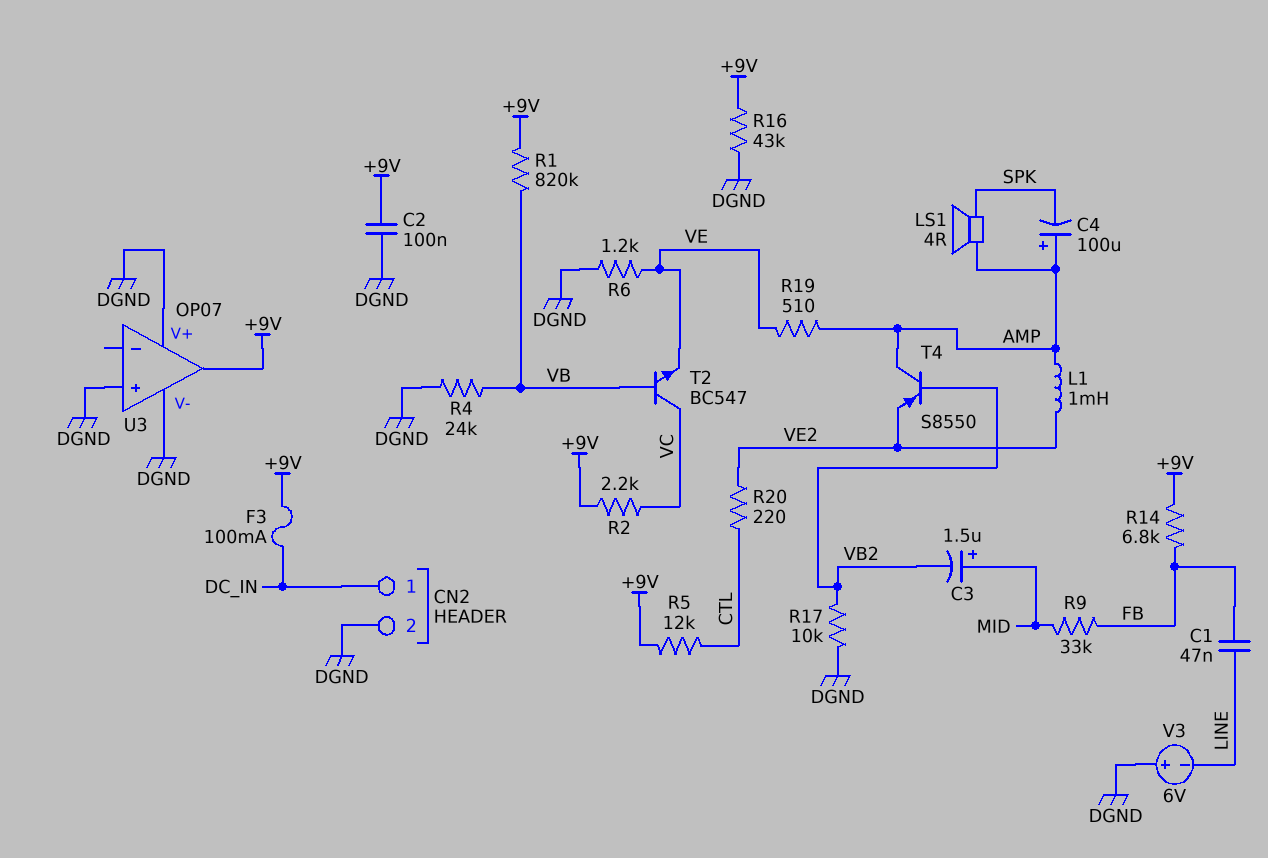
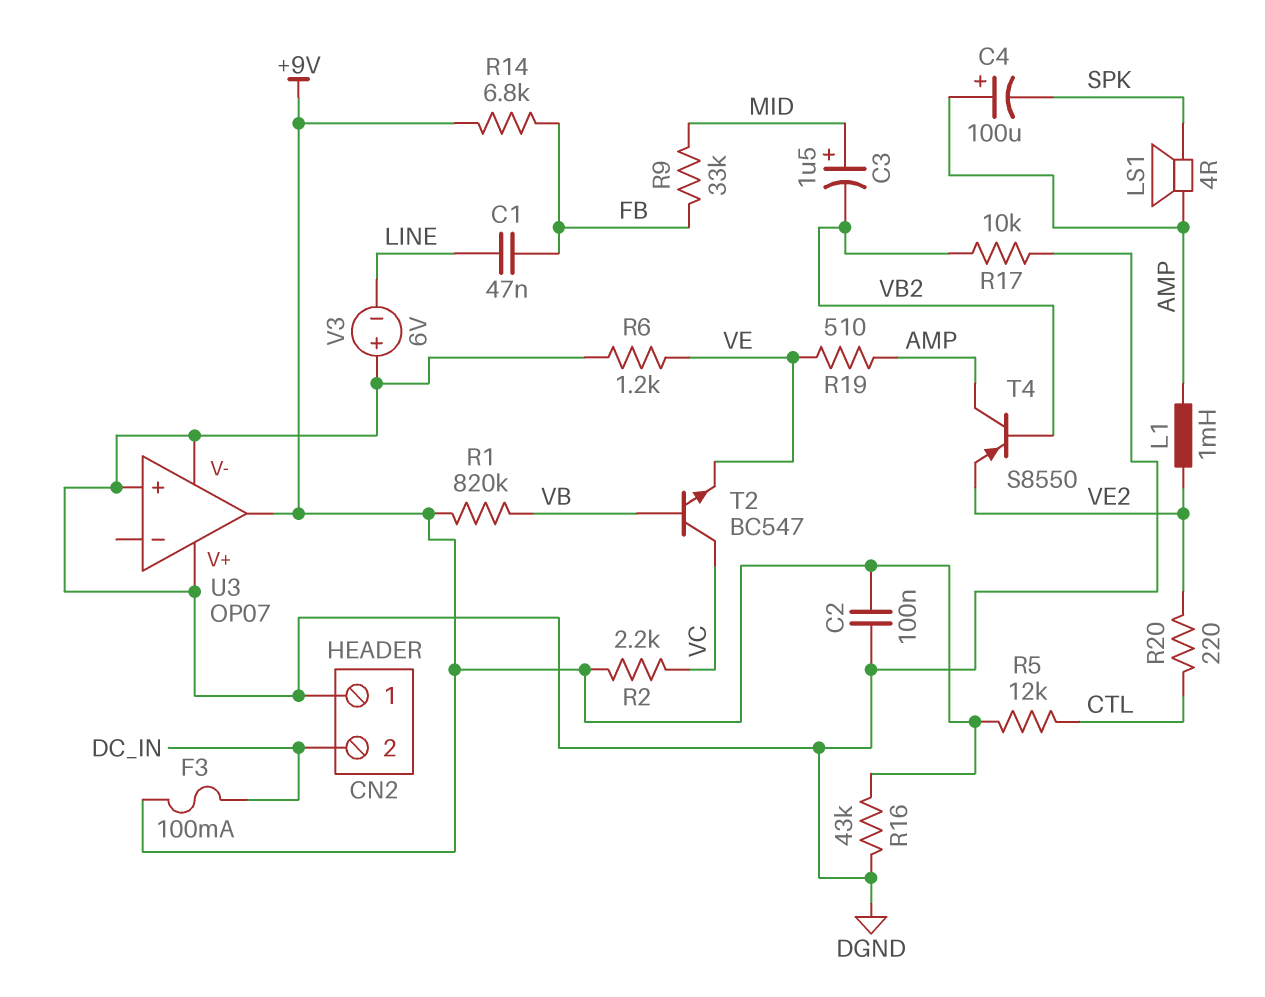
CN2 pin 1: DC_IN -> DGND
CN2 pin 2: DGND -> DC_IN
R4: 24k (DGND, VB) -> none

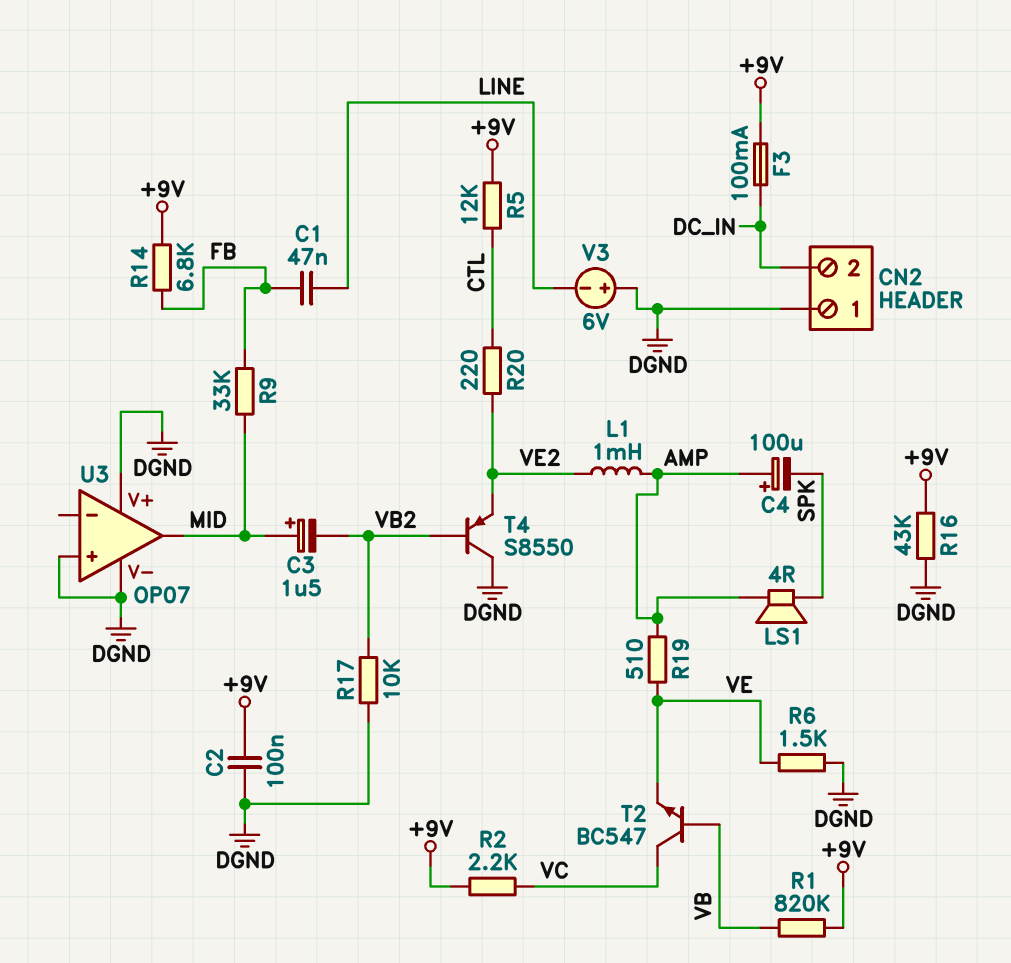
R6: 1.2k (DGND, VE) -> 1.5k (DGND, VE)
T4: PNP S8550 (B VB2, C AMP, E VE2) -> PNP S8550 (B VB2, C DGND, E VE2)
U3 pin out: +9V -> MID

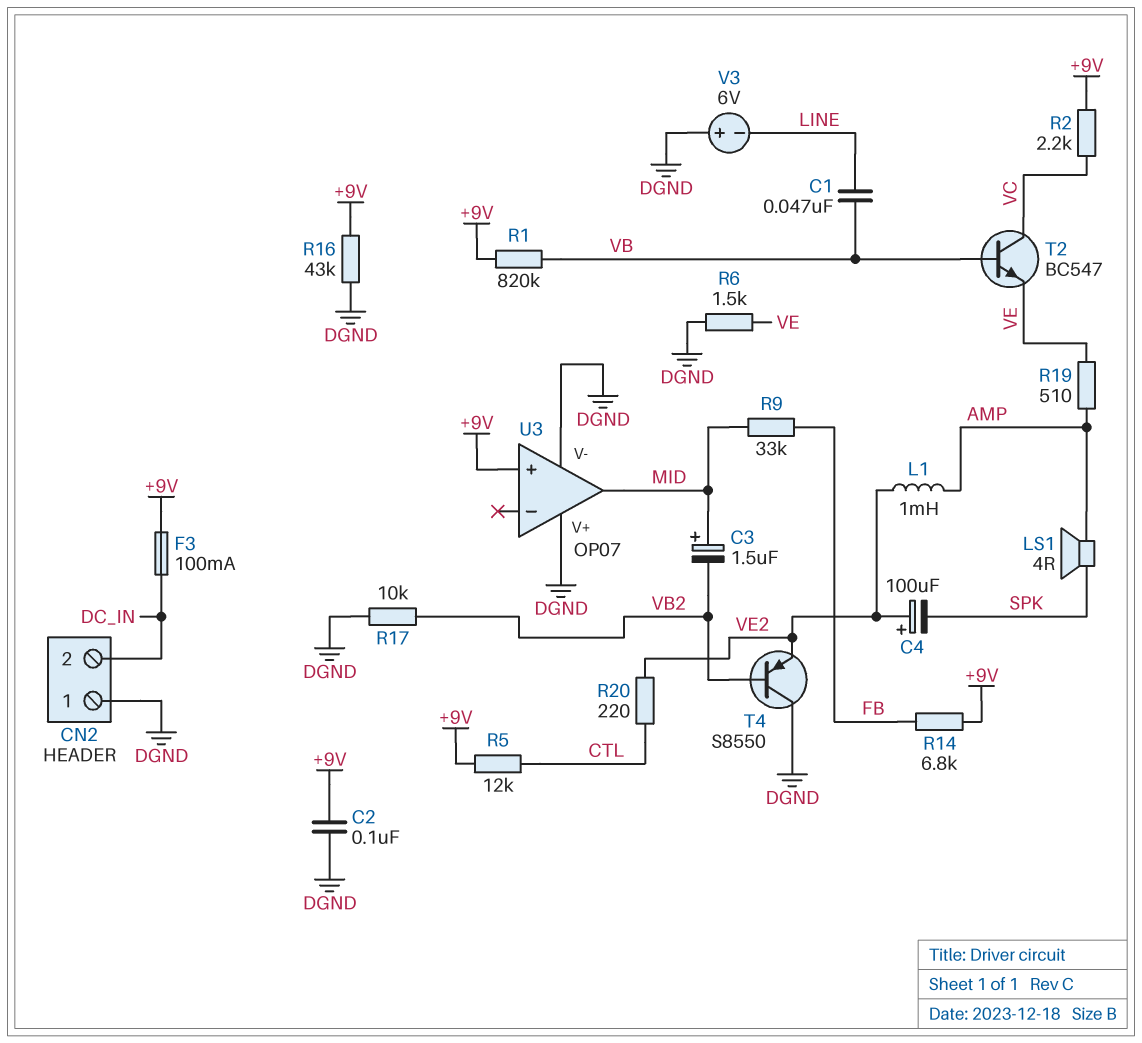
C1: 47nF (FB, LINE) -> 47nF (LINE, VB)
C4: 100uF (plus AMP, minus SPK) -> 100uF (plus VE2, minus SPK)
U3 pin in+: DGND -> +9V

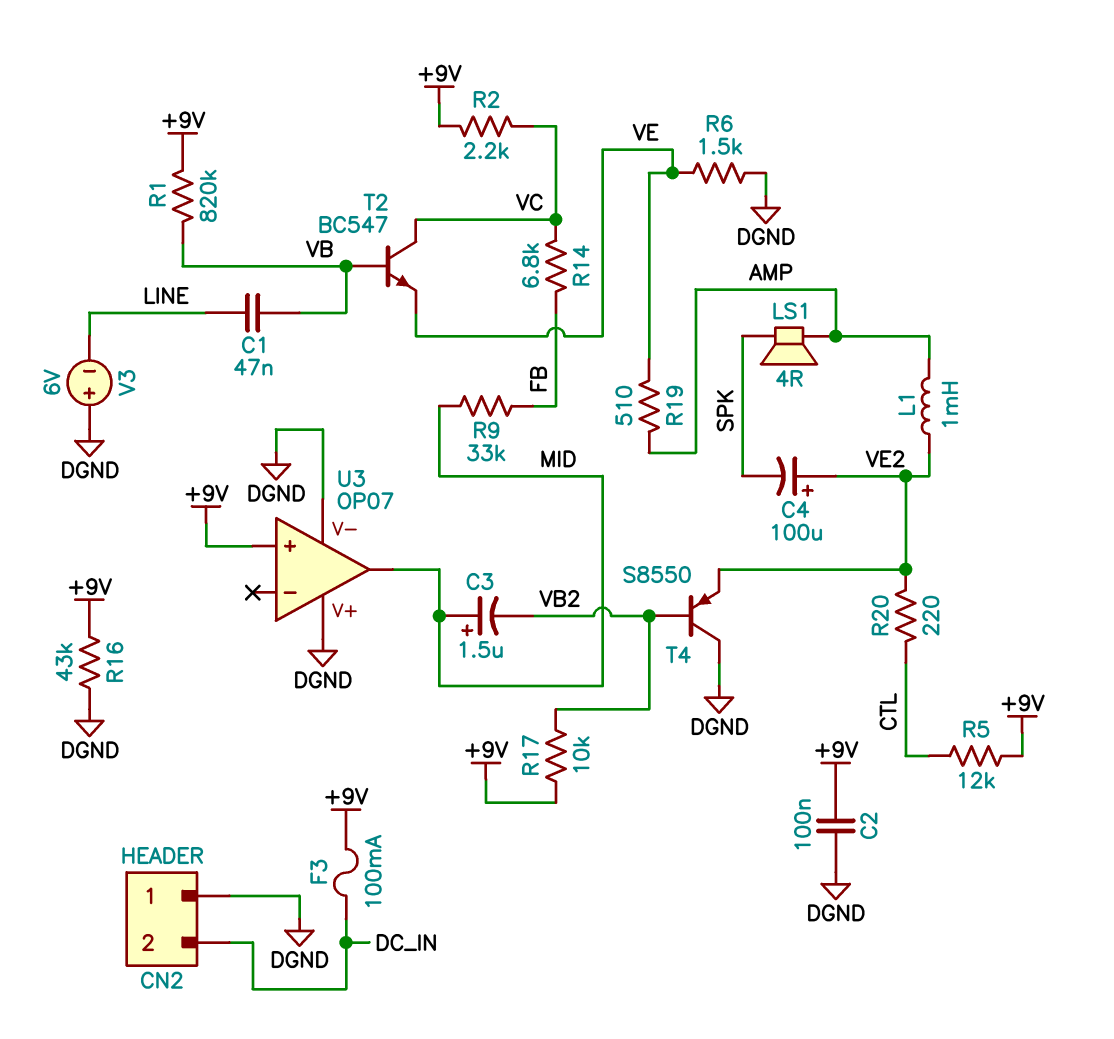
R14: 6.8k (+9V, FB) -> 6.8k (FB, VC)
R17: 10k (DGND, VB2) -> 10k (+9V, VB2)

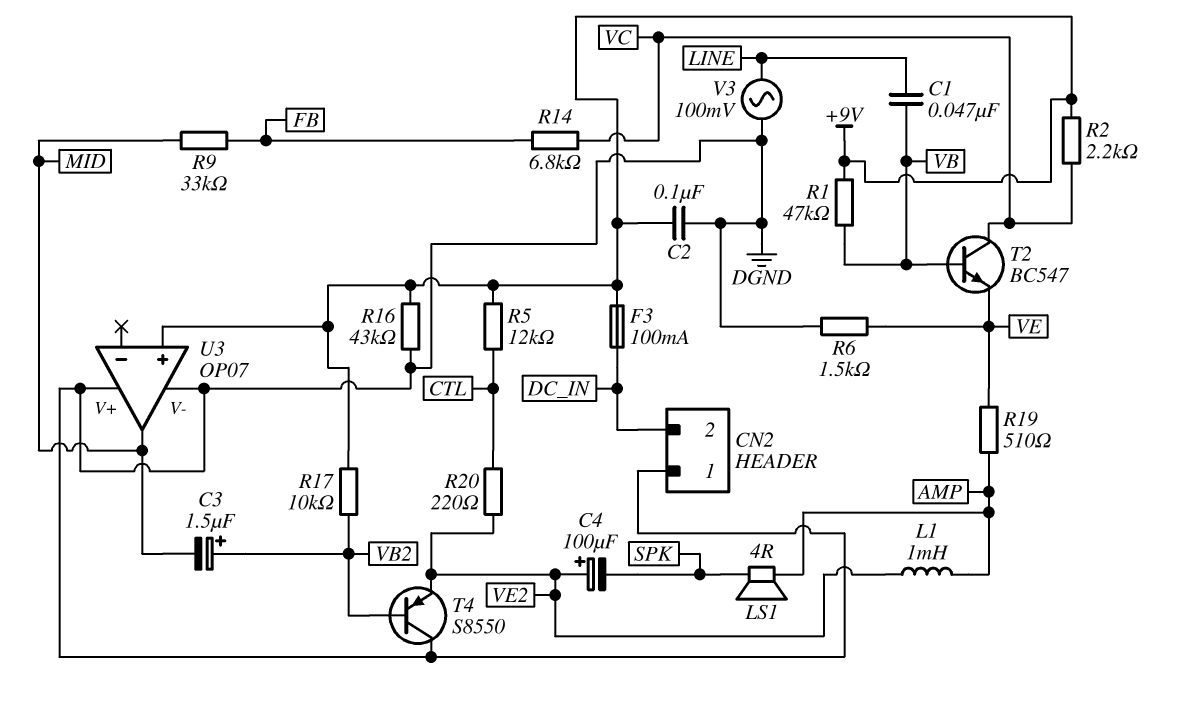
C3: 1.5uF (plus MID, minus VB2) -> 1.5uF (plus VB2, minus MID)
R1: 820k (+9V, VB) -> 47k (+9V, VB)
V3: 6V (plus DGND, minus LINE) -> AC 100mV (DGND, LINE)

